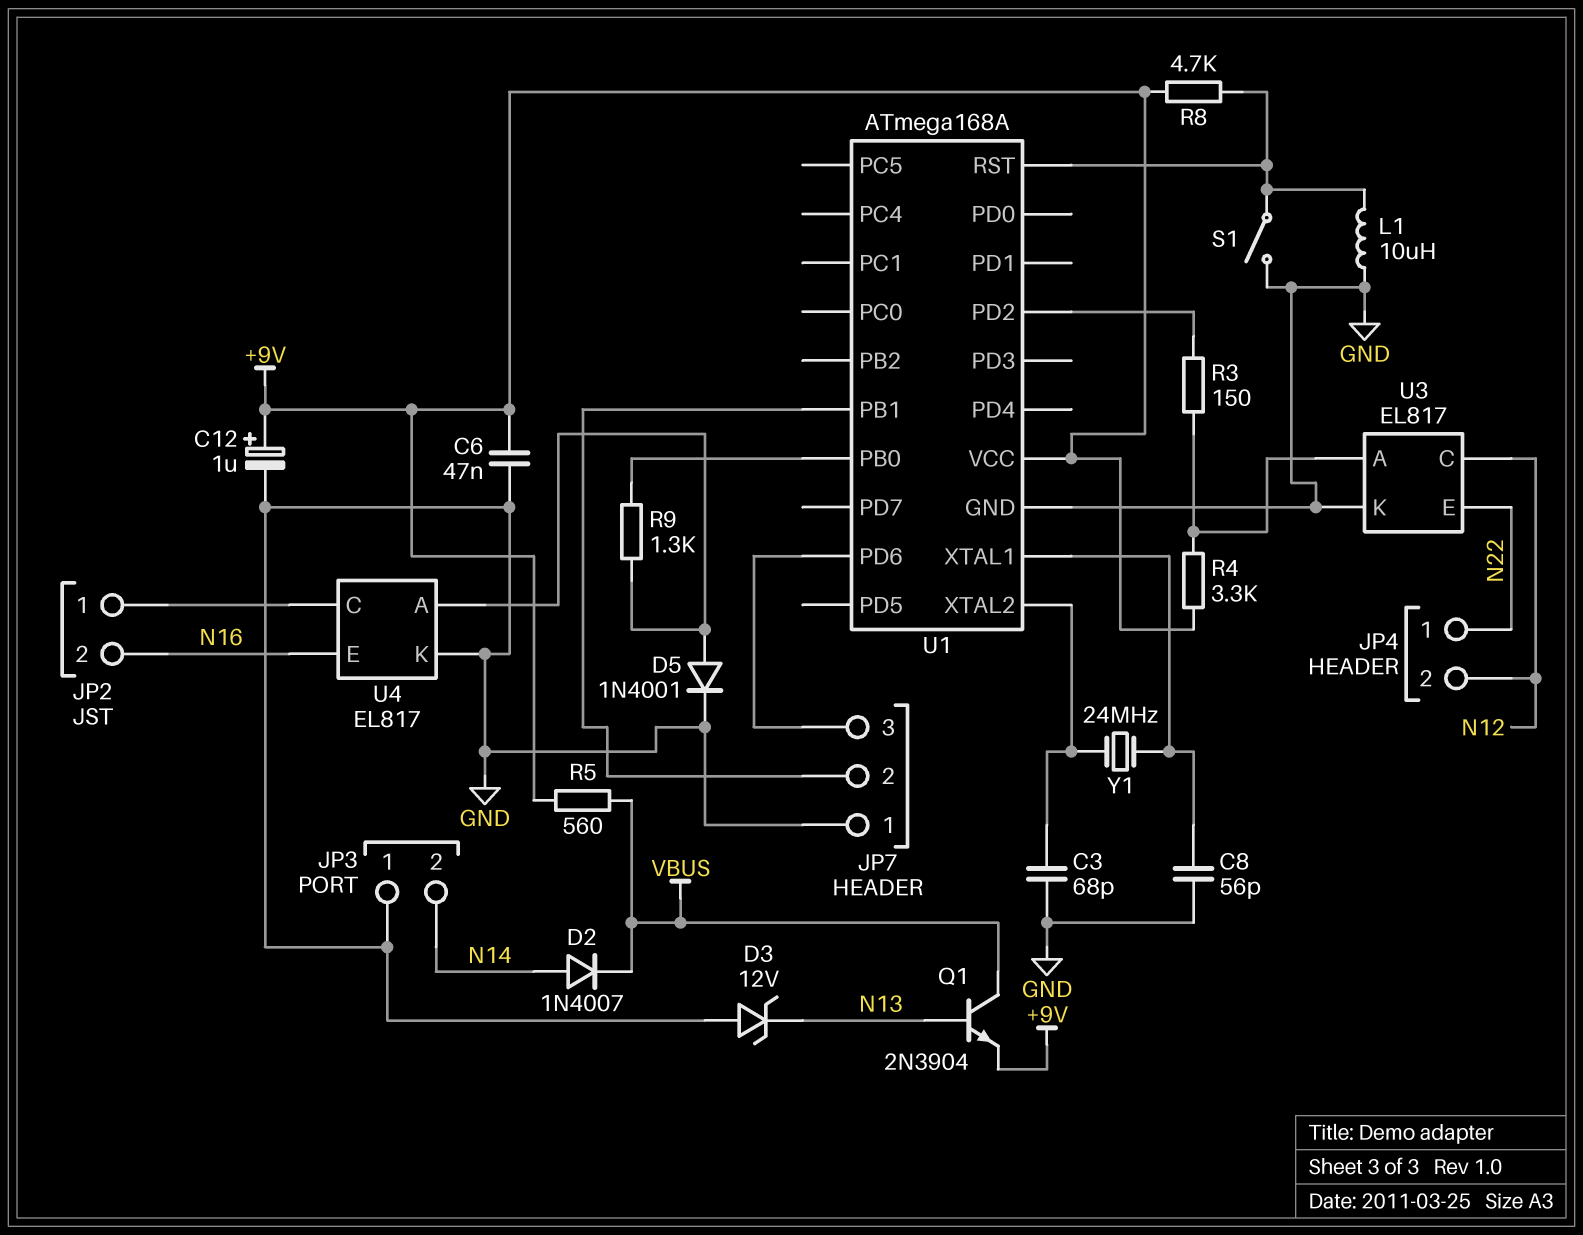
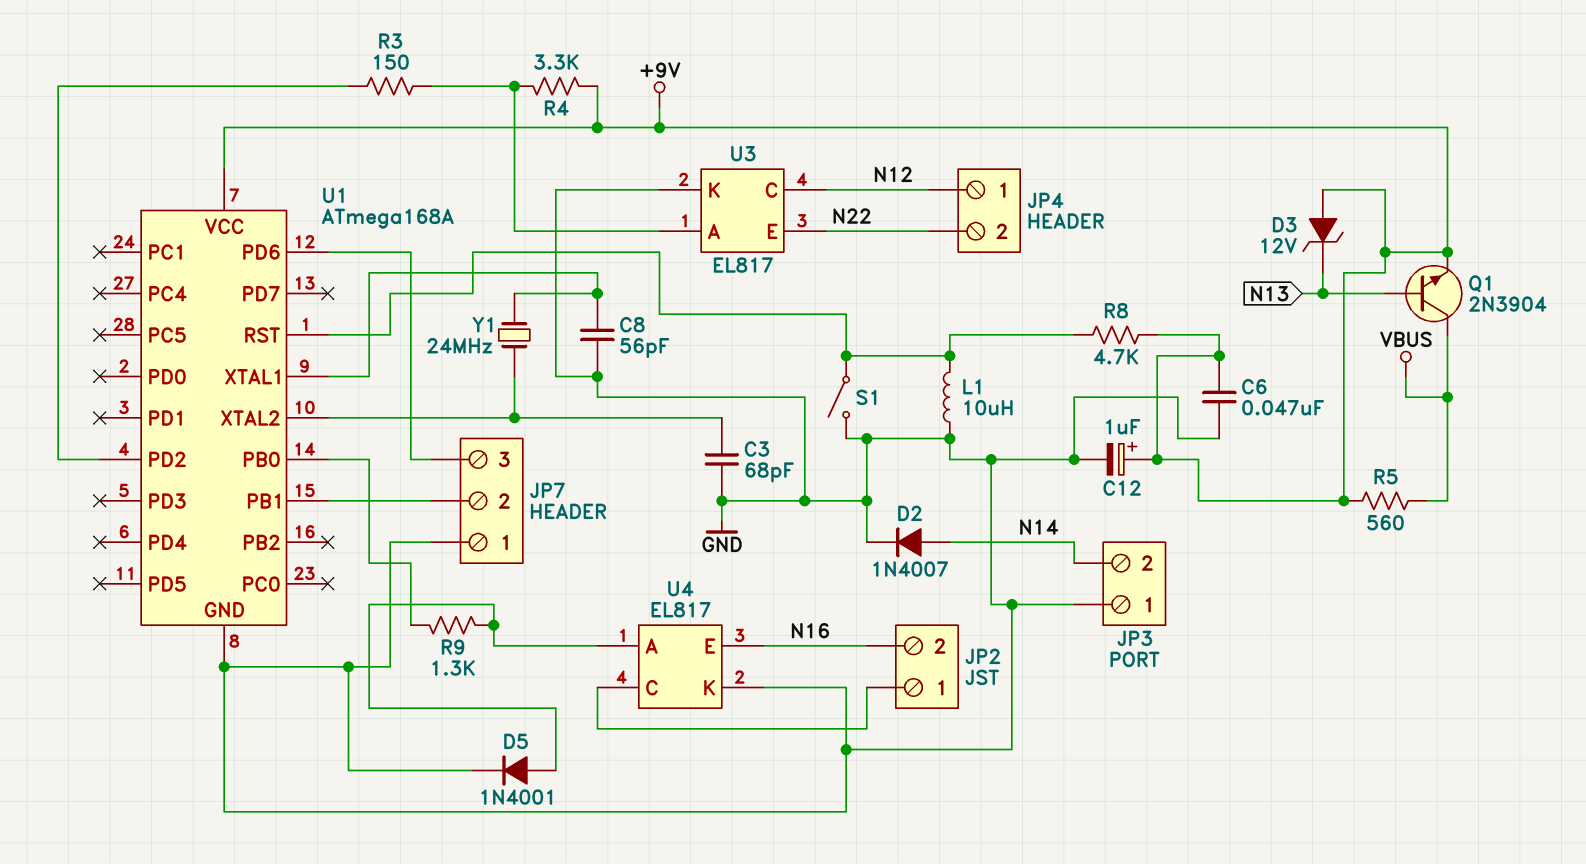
D2: diode 1N4007 (A N14, K VBUS) -> diode 1N4007 (A N14, K GND)
D3: zener 12V (A GND, K N13) -> zener 12V (A +9V, K N13)
JP4 pin 1: N22 -> N12
JP4 pin 2: N12 -> N22

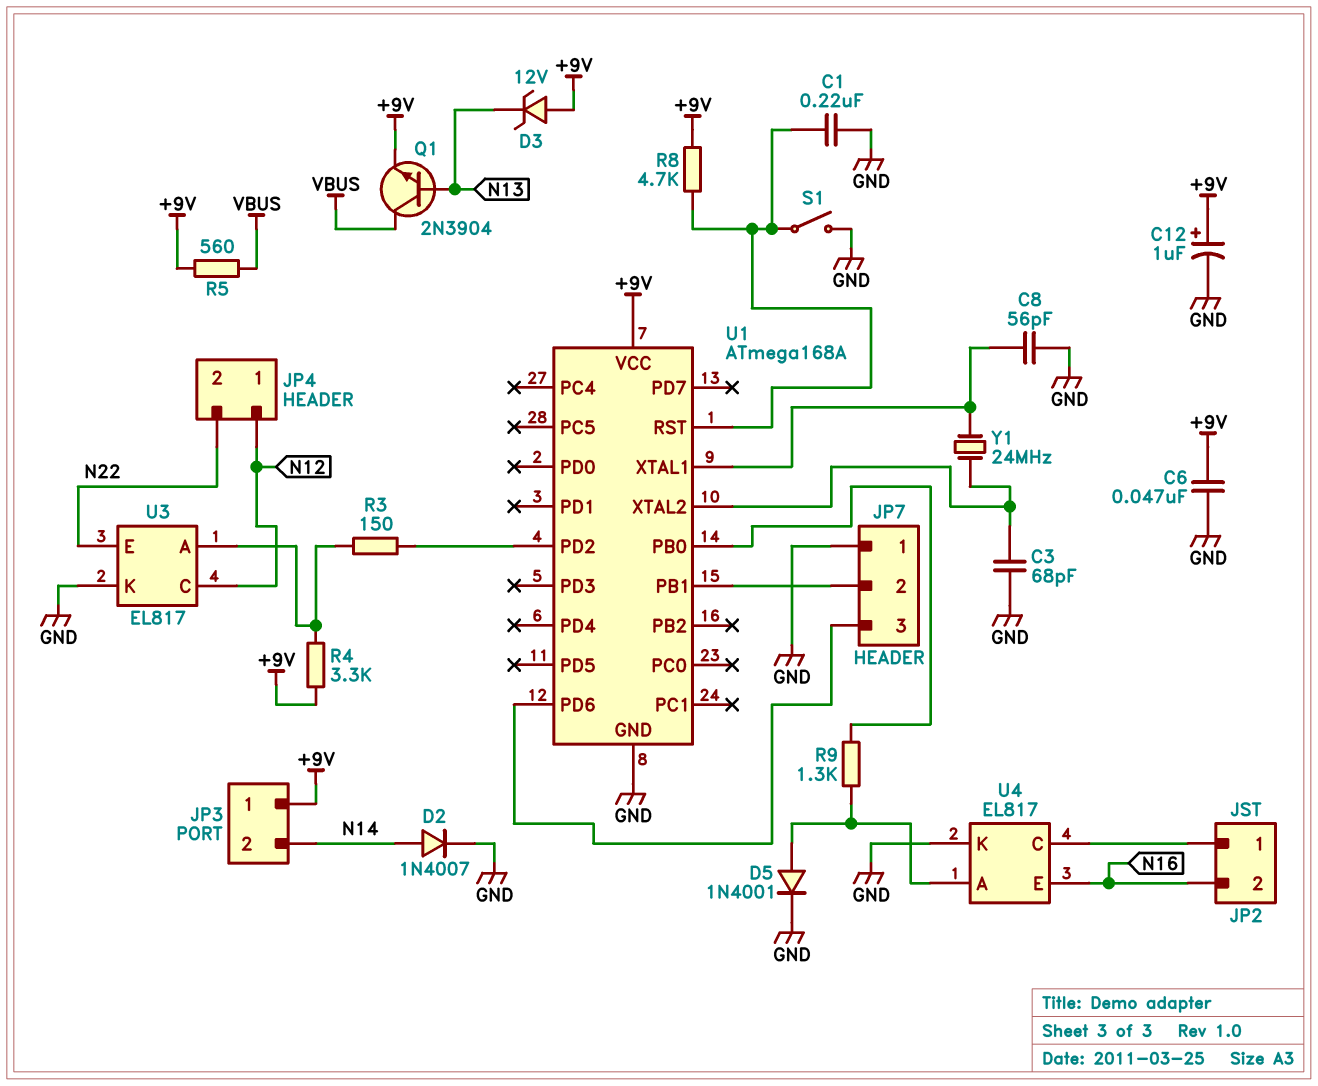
C1: none -> 220nF (GND, U1/RST)
JP3 pin 1: GND -> +9V
L1: 10uH (GND, U1/RST) -> none

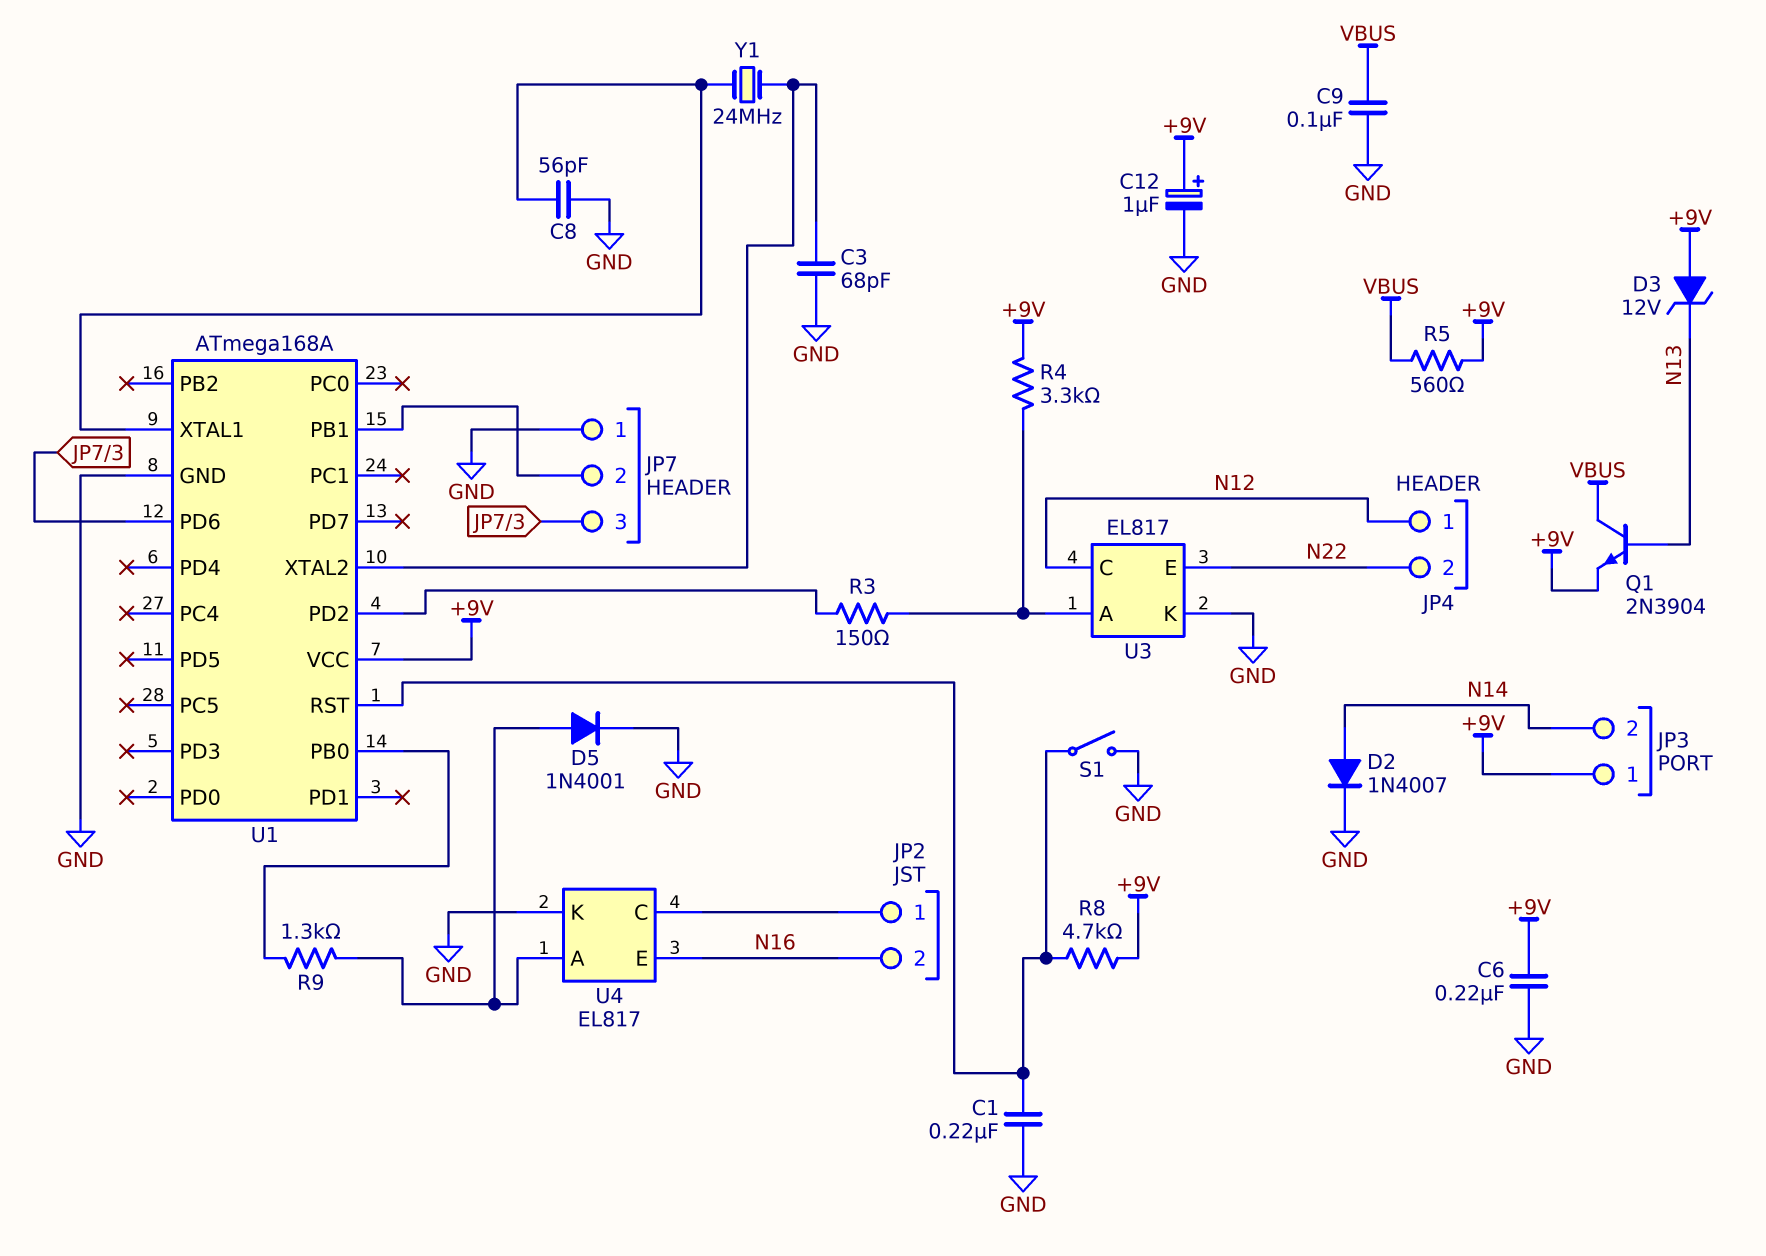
C6: 47nF (+9V, GND) -> 220nF (+9V, GND)
C9: none -> 100nF (GND, VBUS)

